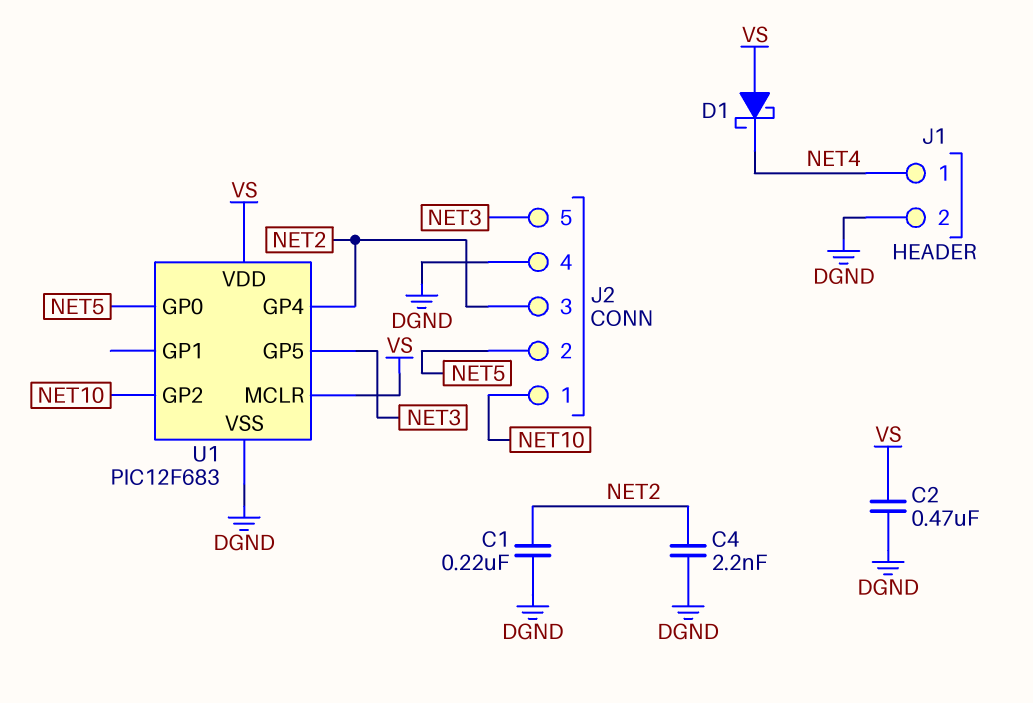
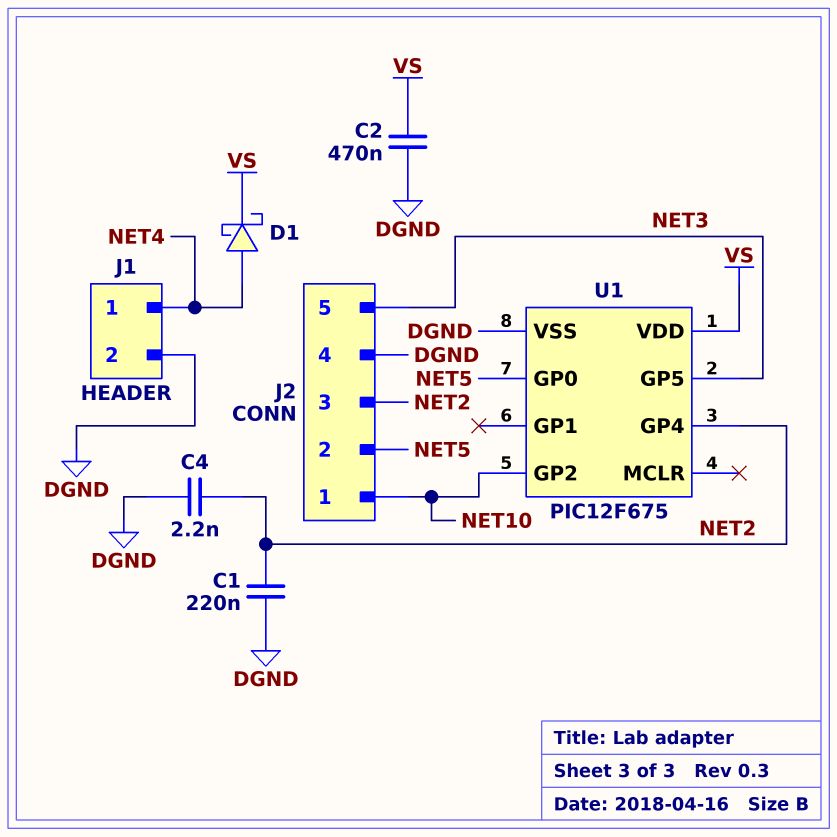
D1: schottky (A VS, K NET4) -> schottky (A NET4, K VS)
U1: PIC12F683 -> PIC12F675
U1 pin MCLR: VS -> none

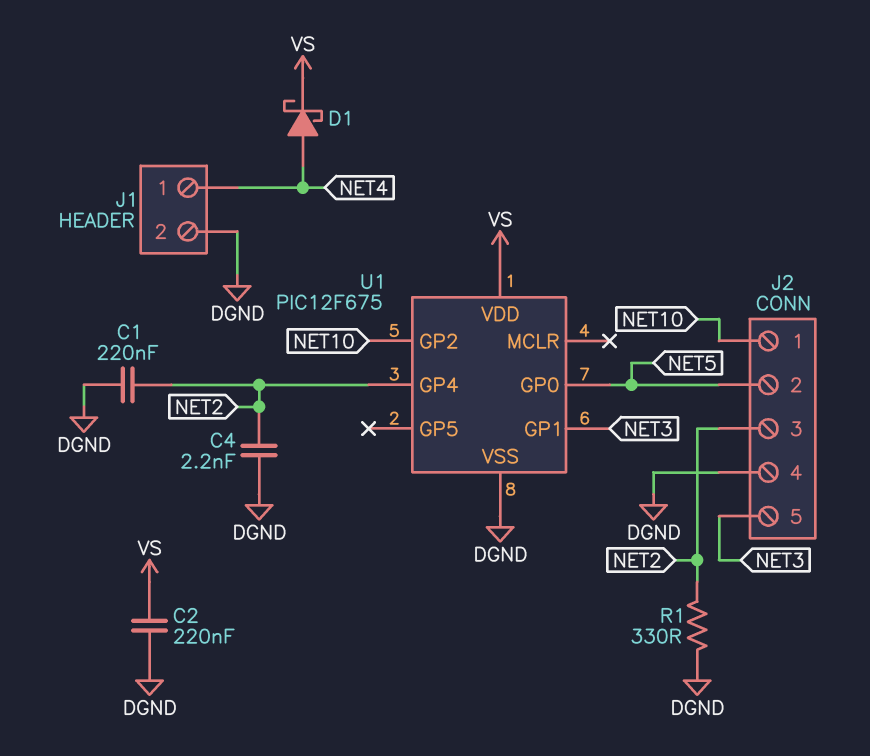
C2: 470nF (DGND, VS) -> 220nF (DGND, VS)
R1: none -> 330 (DGND, NET2)
U1 pin GP1: none -> NET3
U1 pin GP5: NET3 -> none

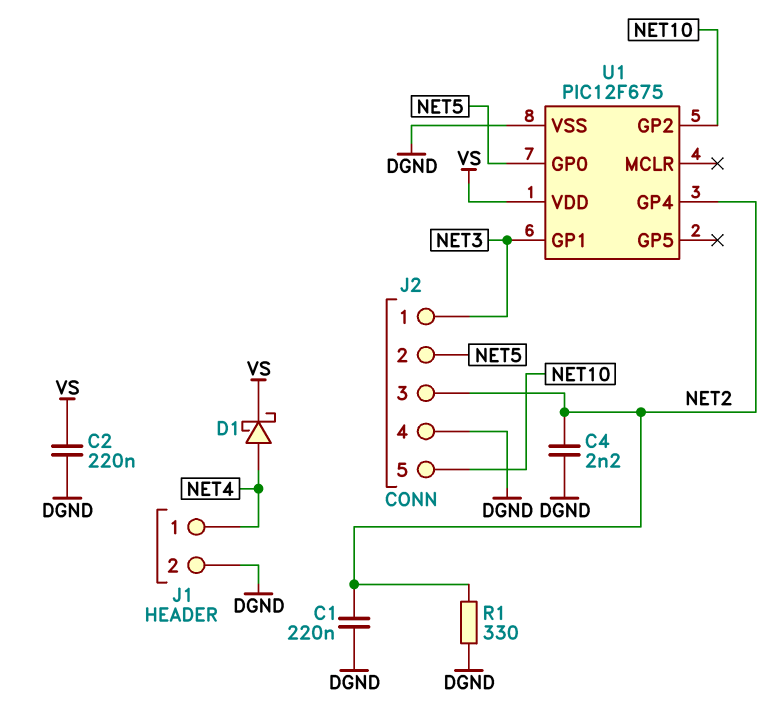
J2 pin 1: NET10 -> NET3
J2 pin 5: NET3 -> NET10

